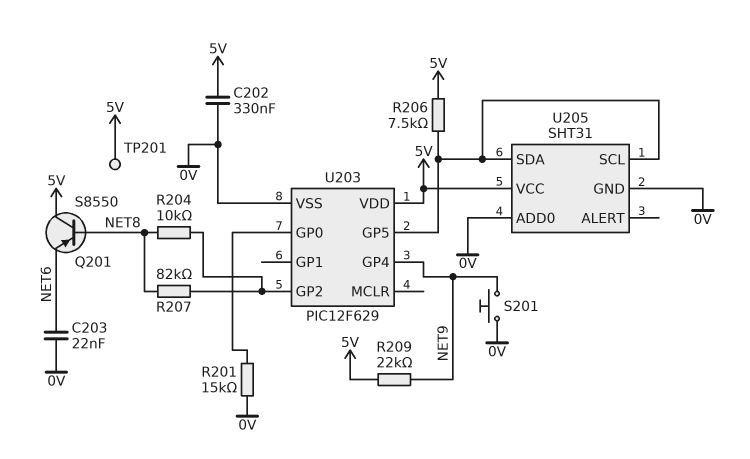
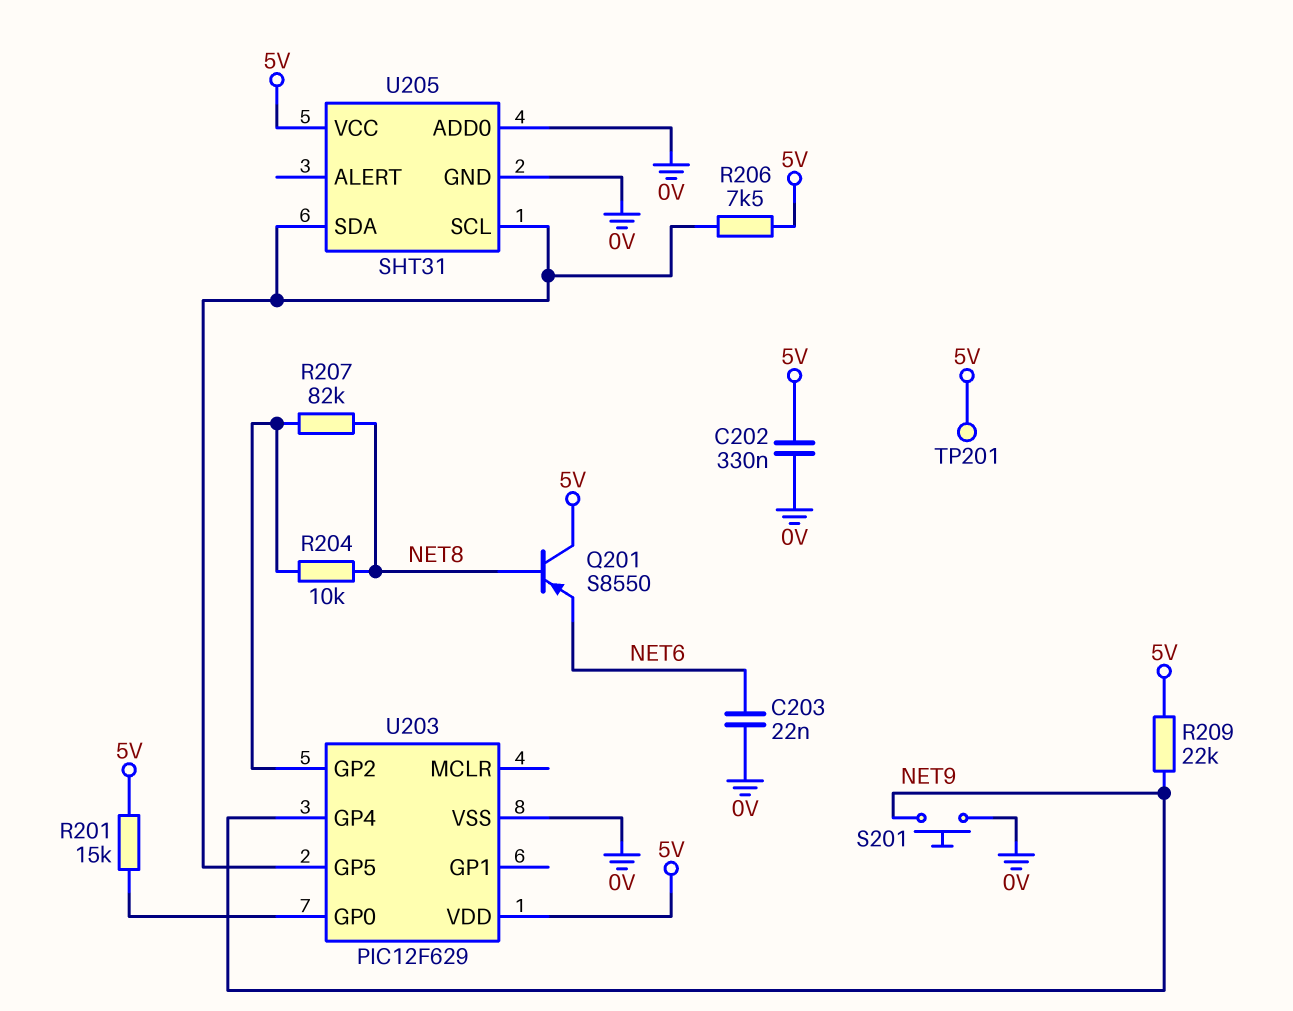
R201: 15k (0V, U203/GP0) -> 15k (5V, U203/GP0)

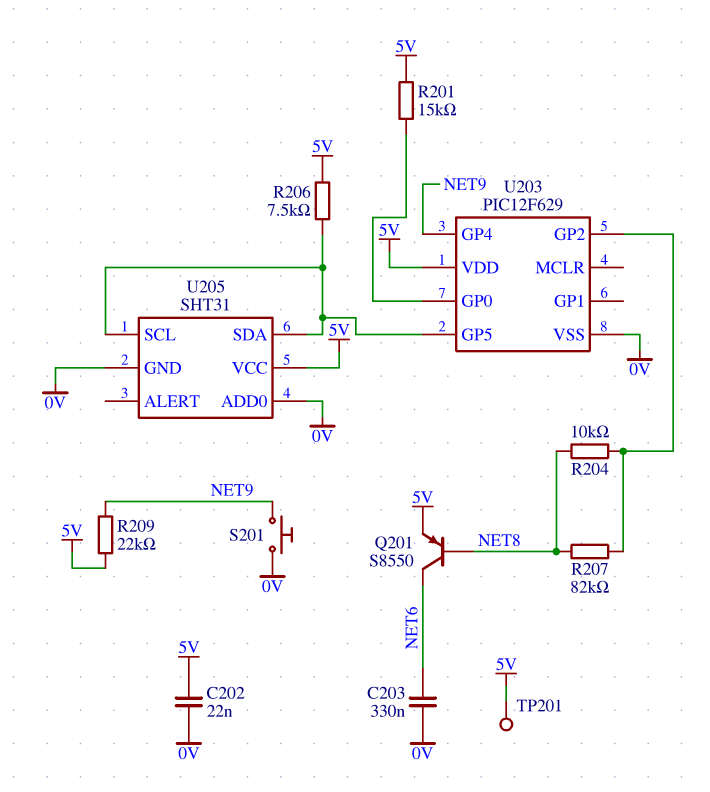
C202: 330nF (0V, 5V) -> 22nF (0V, 5V)
C203: 22nF (0V, NET6) -> 330nF (0V, NET6)
Q201: PNP S8550 (B NET8, C 5V, E NET6) -> PNP S8550 (B NET8, C NET6, E 5V)

